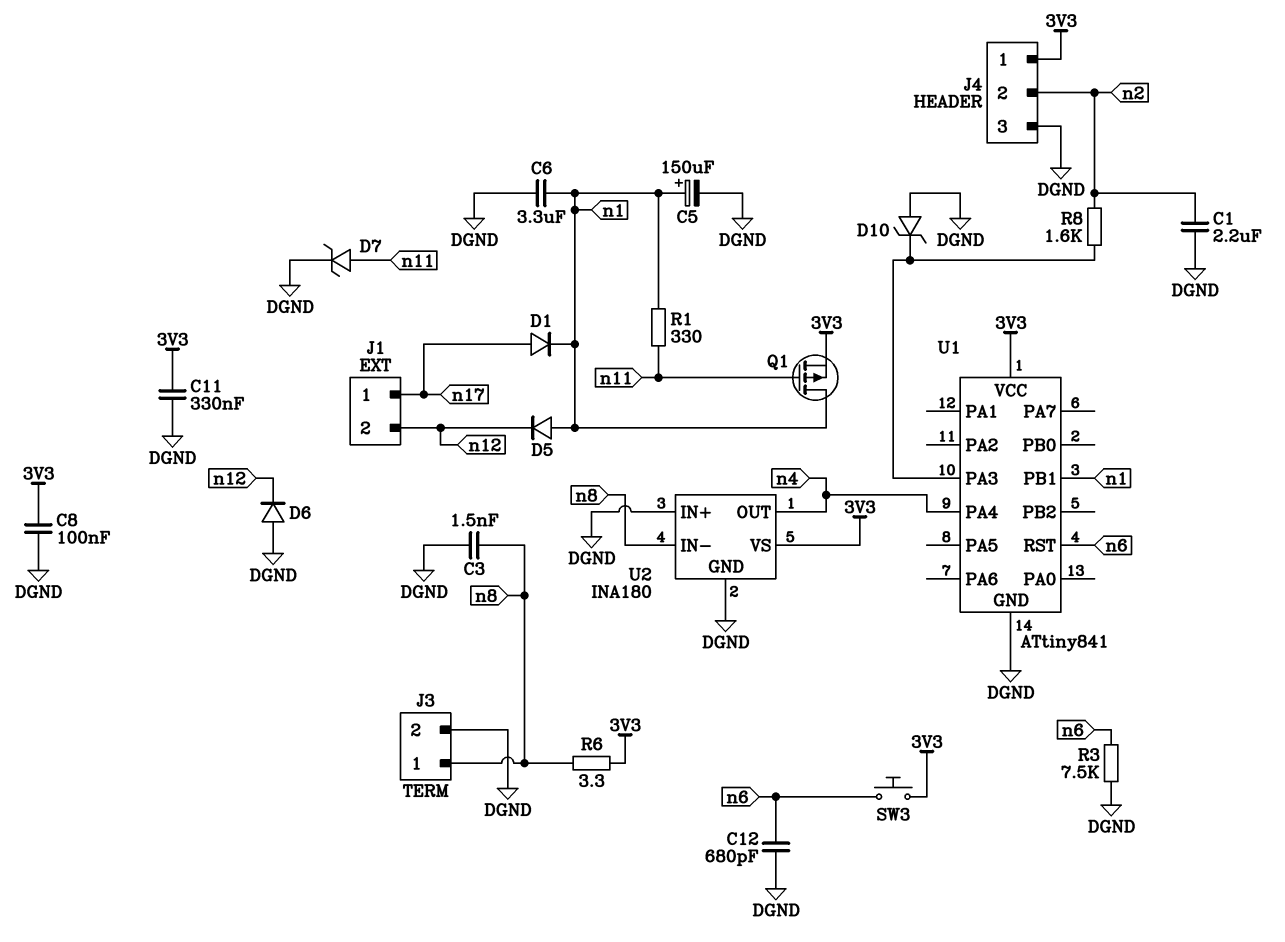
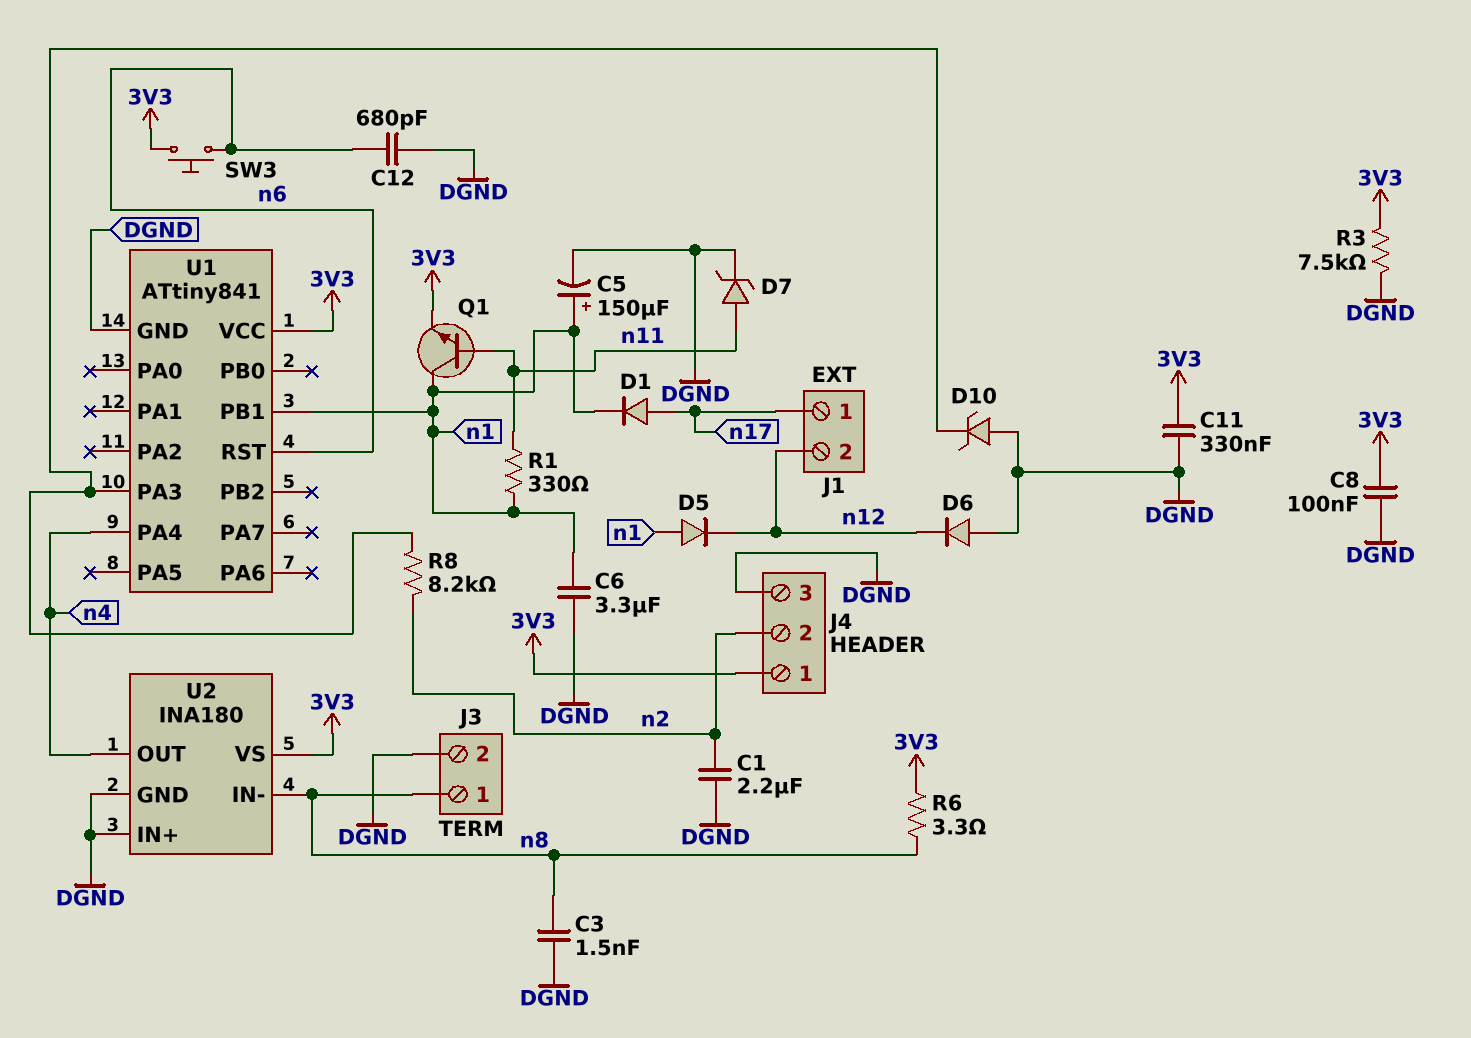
Q1: PMOS (G n11, D n1, S 3V3) -> NPN (B n11, C n1, E 3V3)
R3: 7.5k (DGND, n6) -> 7.5k (3V3, DGND)
R8: 1.6k (U1/PA3, n2) -> 8.2k (U1/PA3, n2)

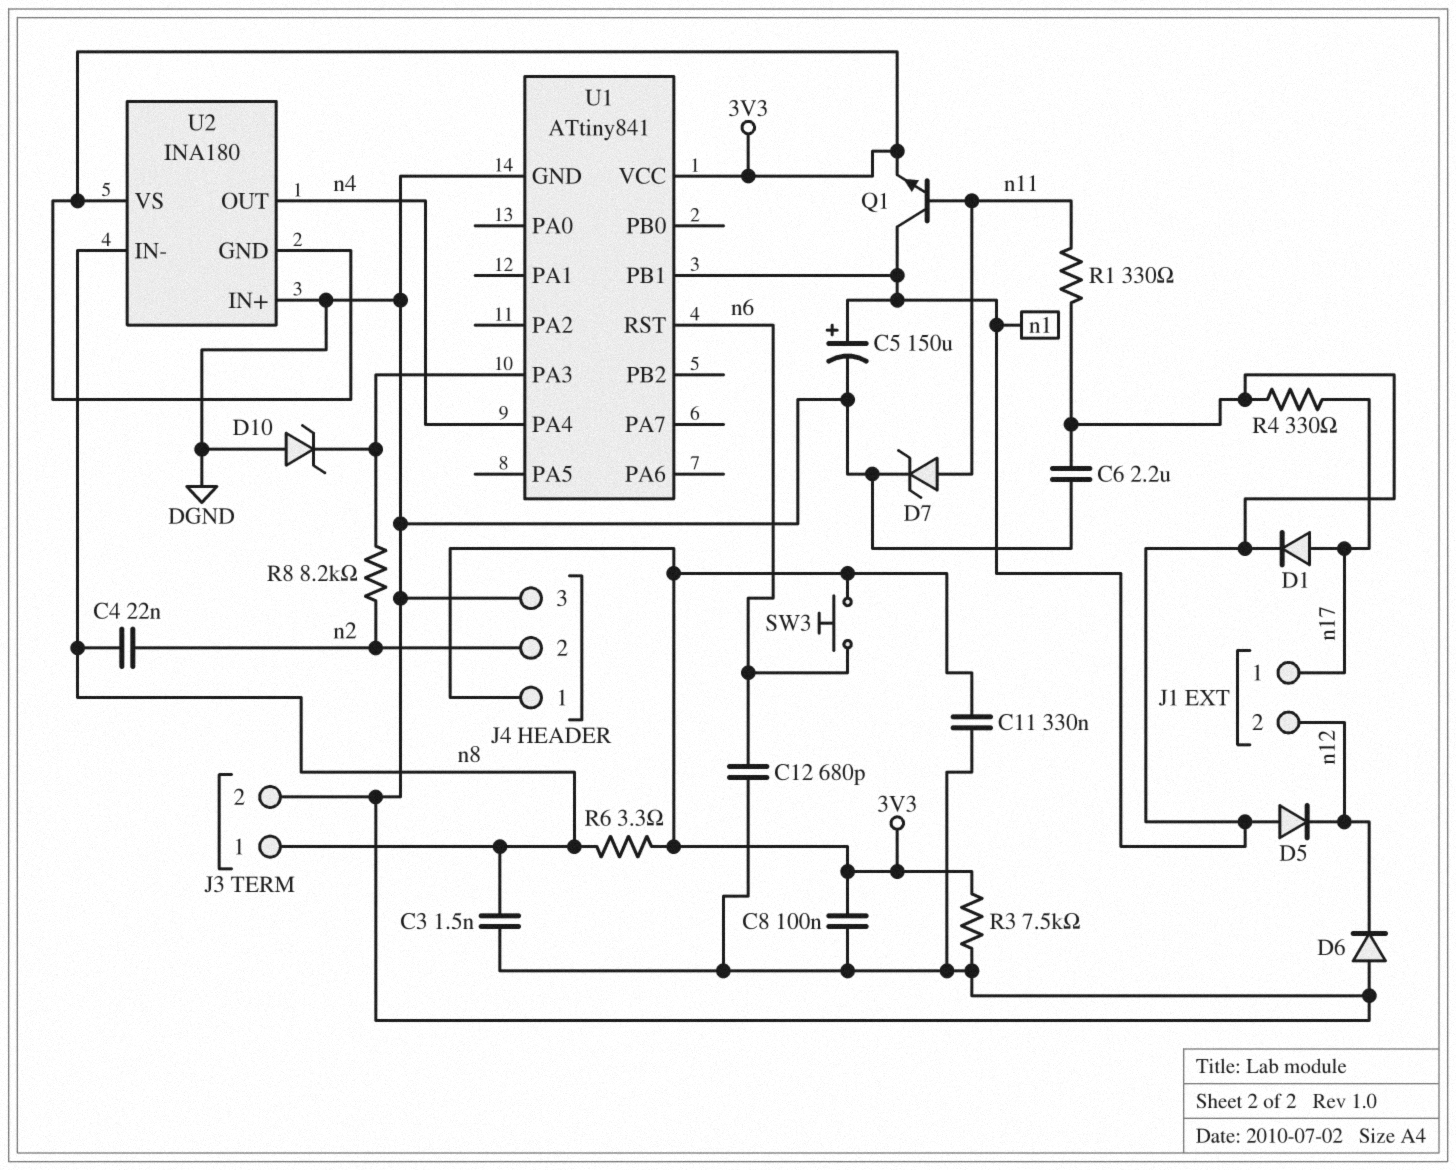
C1: 2.2uF (DGND, n2) -> none
C4: none -> 22nF (n2, n8)
C6: 3.3uF (DGND, n1) -> 2.2uF (DGND, n1)
R4: none -> 330 (n1, n17)
U2 pin GND: DGND -> 3V3

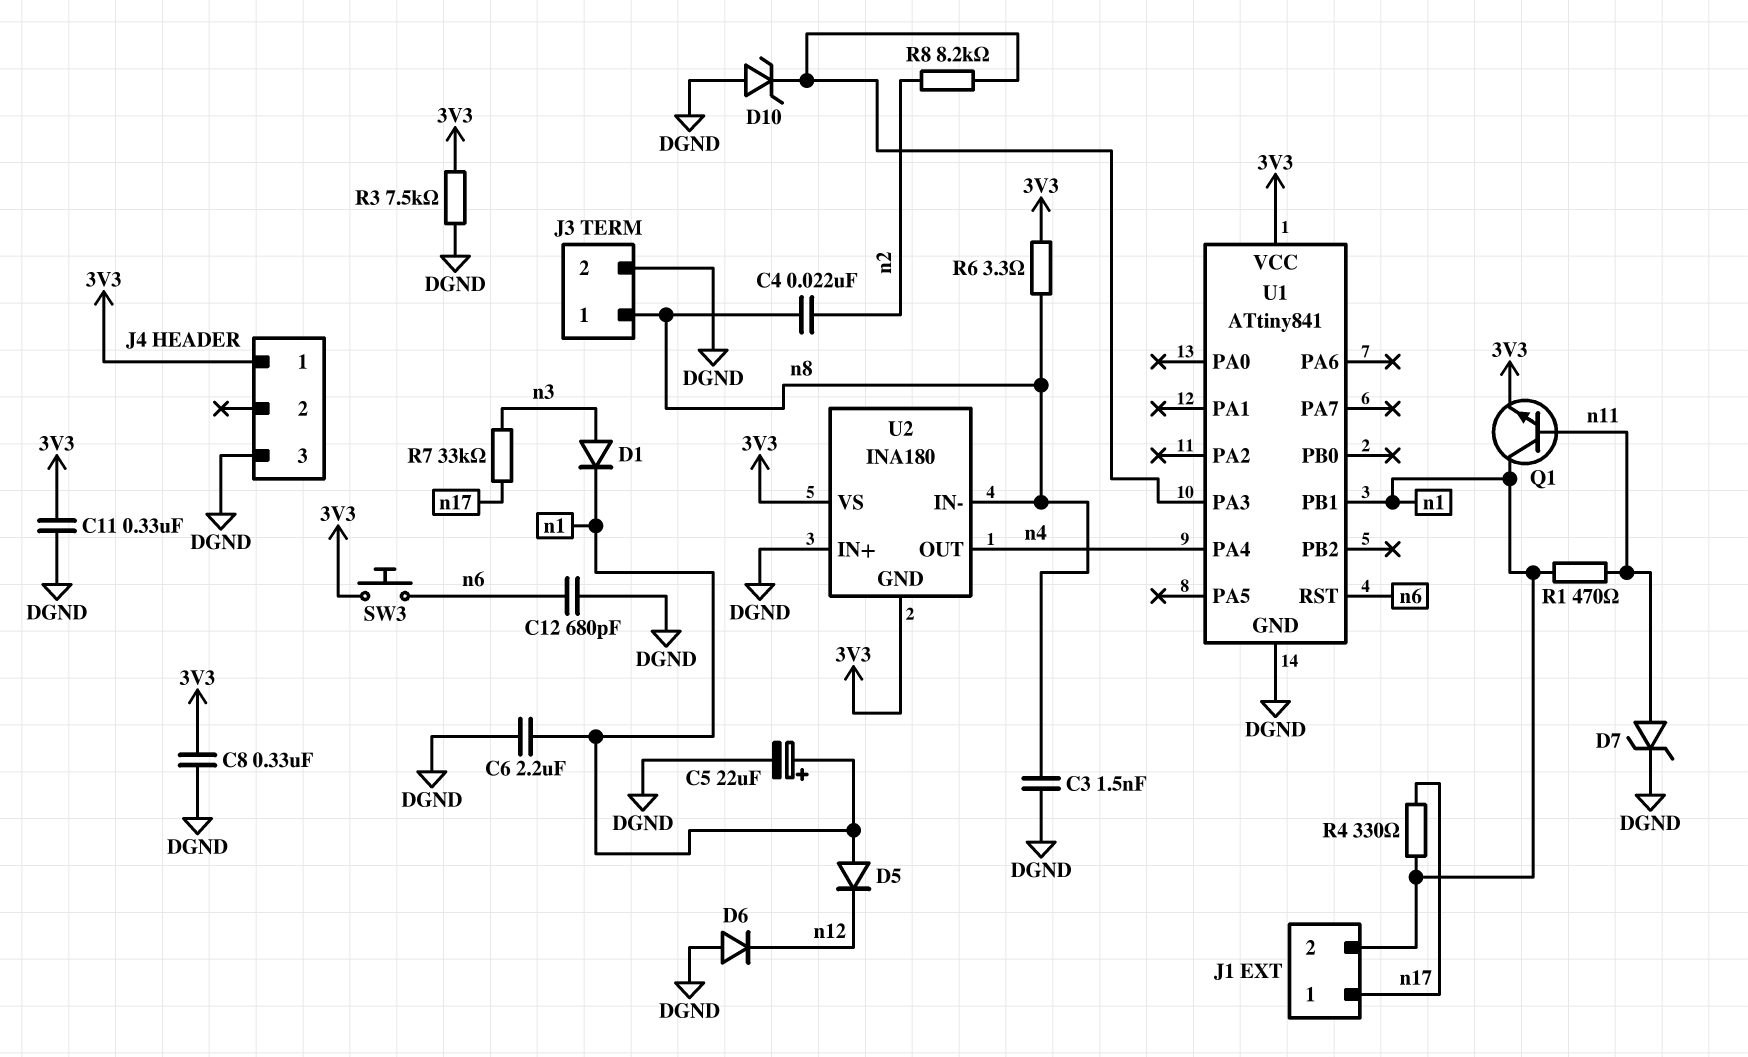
C5: 150uF (plus n1, minus DGND) -> 22uF (plus n1, minus DGND)
C8: 100nF (3V3, DGND) -> 330nF (3V3, DGND)
D1: diode (A n17, K n1) -> diode (A n3, K n1)
J1 pin 2: n12 -> n1
J4 pin 2: n2 -> none
R1: 330 (n1, n11) -> 470 (n1, n11)
R7: none -> 33k (n3, n17)

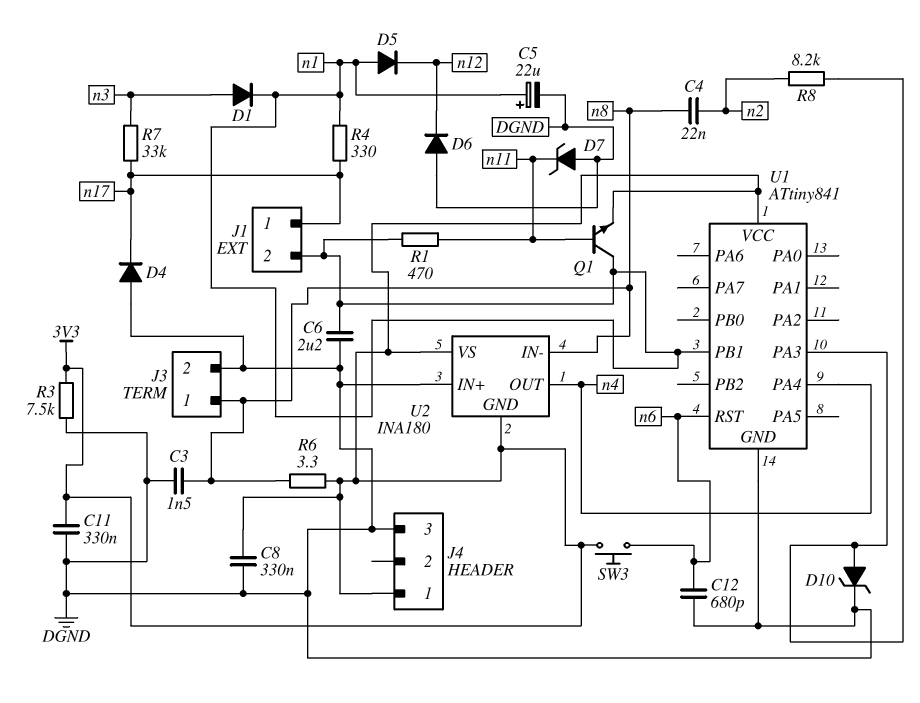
D4: none -> diode (A DGND, K n17)
D7: zener (A n11, K DGND) -> zener (A DGND, K n11)
D10: zener (A DGND, K U1/PA3) -> zener (A U1/PA3, K DGND)

